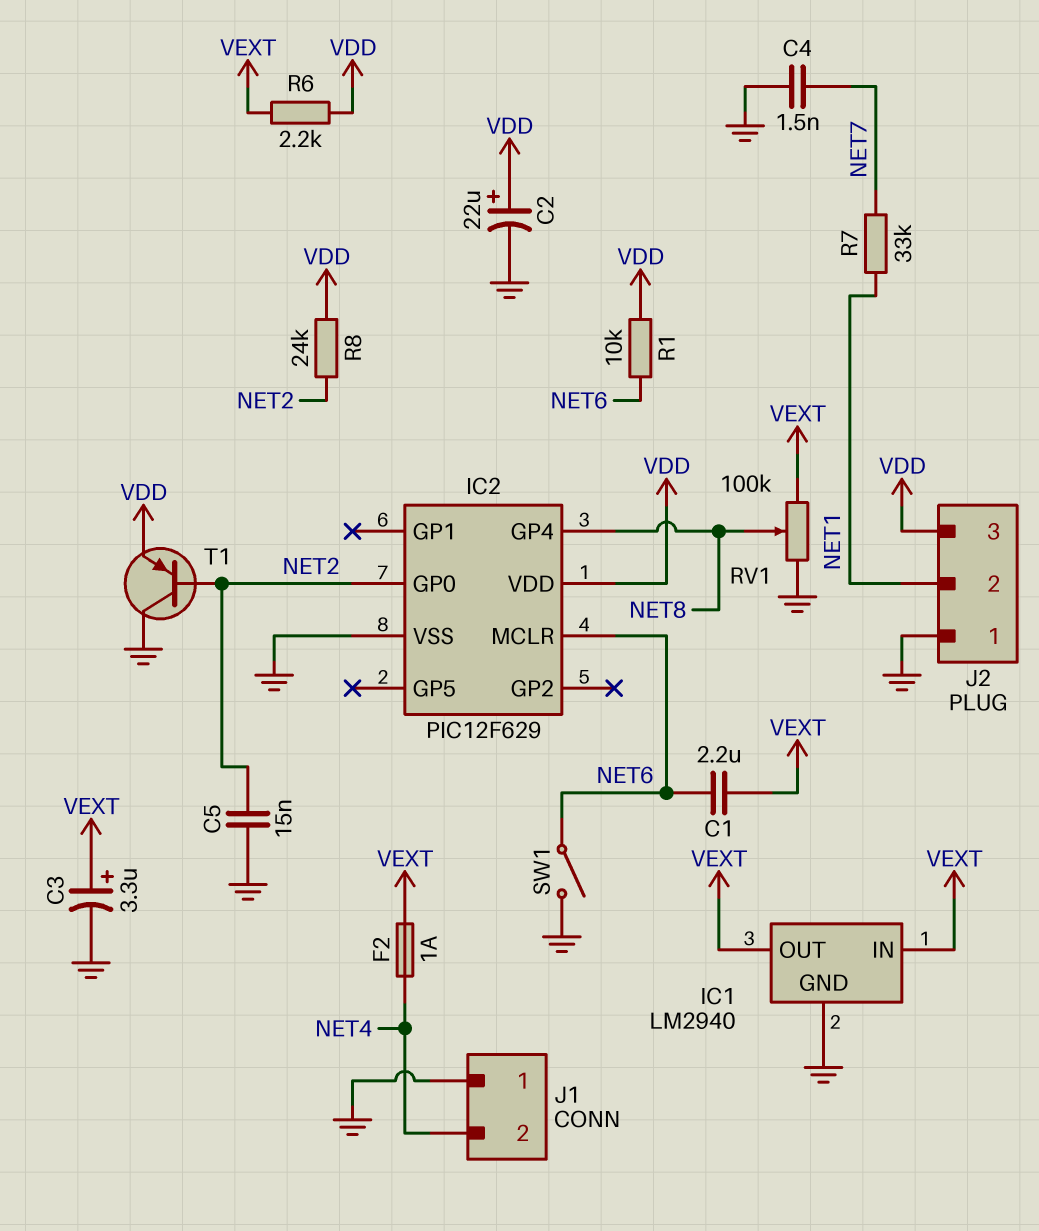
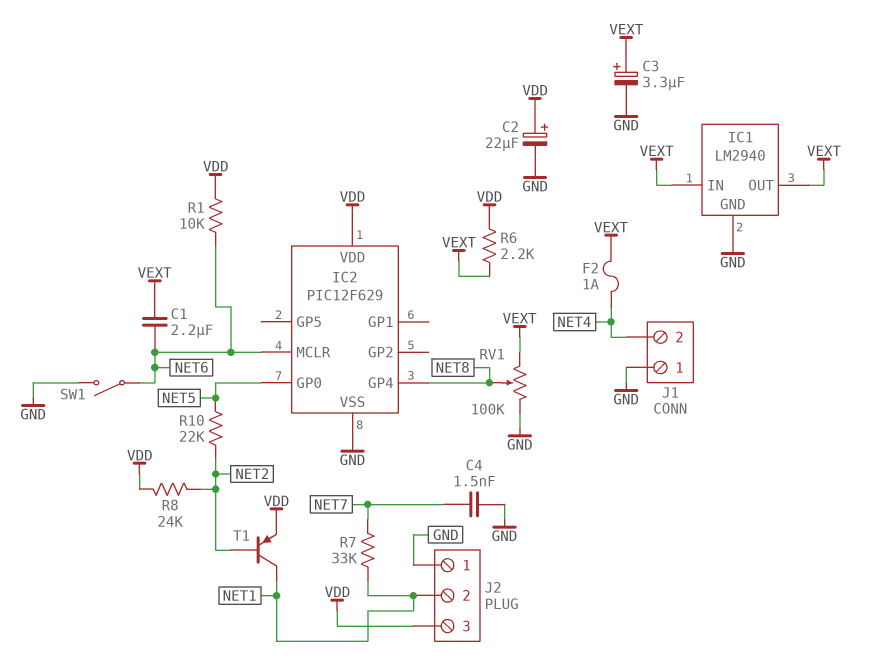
C5: 15nF (GND, NET2) -> none
IC2 pin GP0: NET2 -> NET5
R10: none -> 22k (NET2, NET5)
T1: PNP (B NET2, C GND, E VDD) -> PNP (B NET2, C NET1, E VDD)

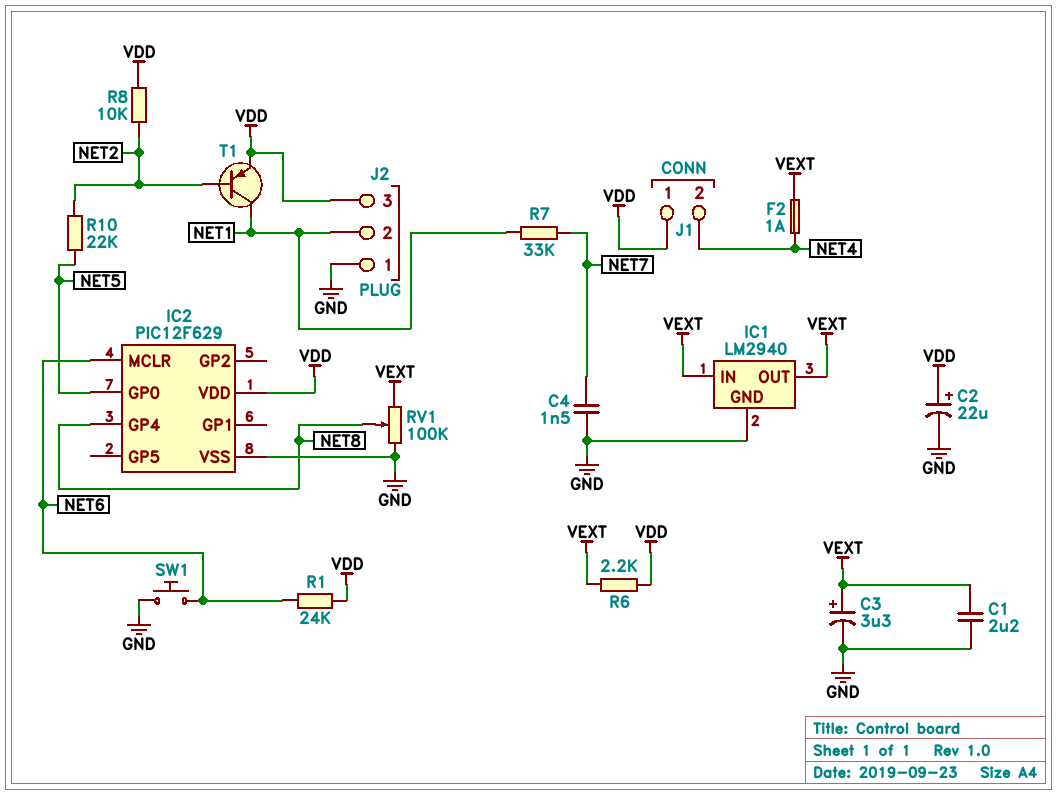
C1: 2.2uF (NET6, VEXT) -> 2.2uF (GND, VEXT)
J1 pin 1: GND -> VDD
R1: 10k (NET6, VDD) -> 24k (NET6, VDD)
R8: 24k (NET2, VDD) -> 10k (NET2, VDD)
SW1: switch (GND, NET6) -> button (GND, NET6)

